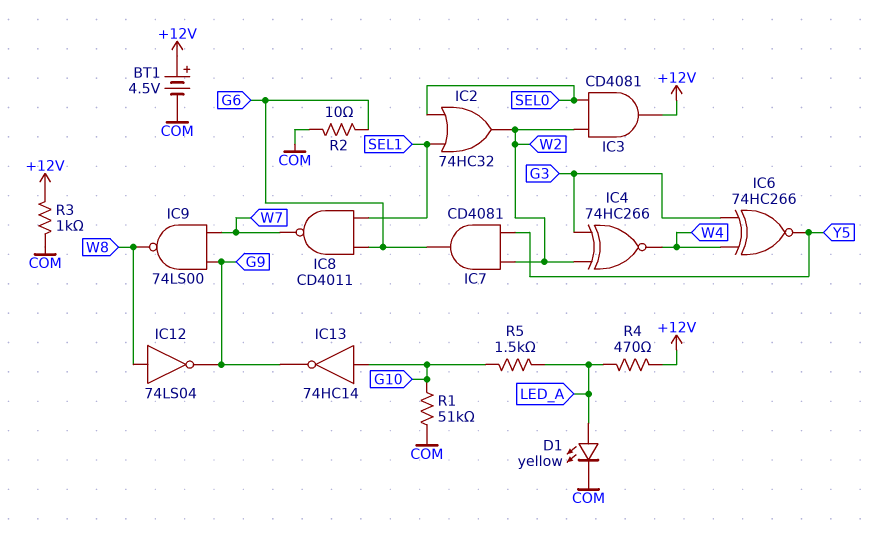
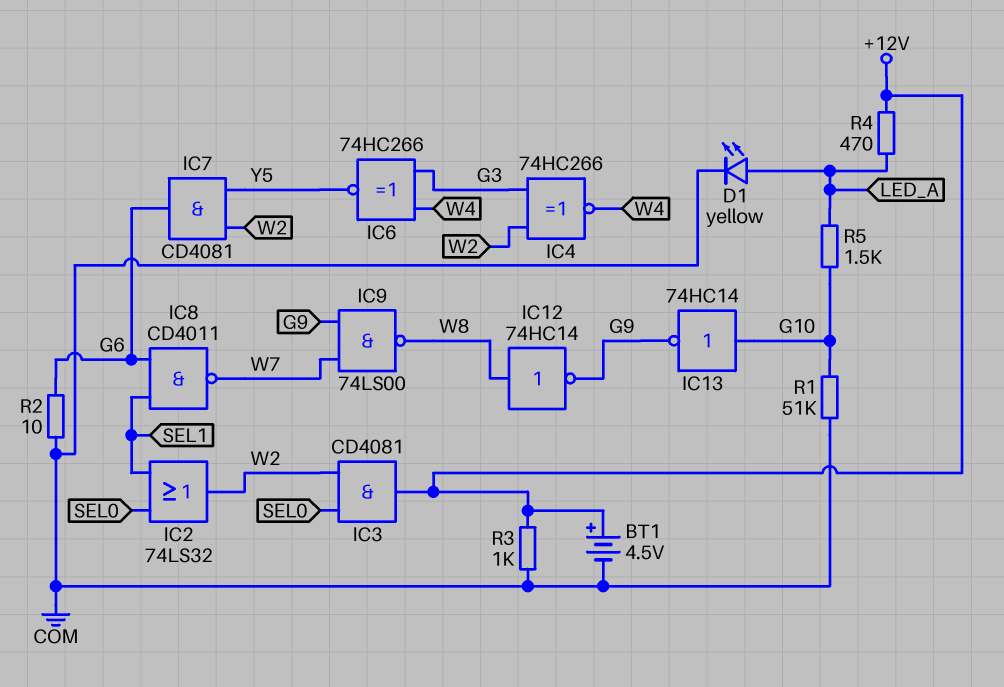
IC2: OR 74HC32 (in SEL0, in SEL1, out W2) -> OR 74LS32 (in SEL0, in SEL1, out W2)
IC12: NOT 74LS04 (in W8, out G9) -> NOT 74HC14 (in W8, out G9)

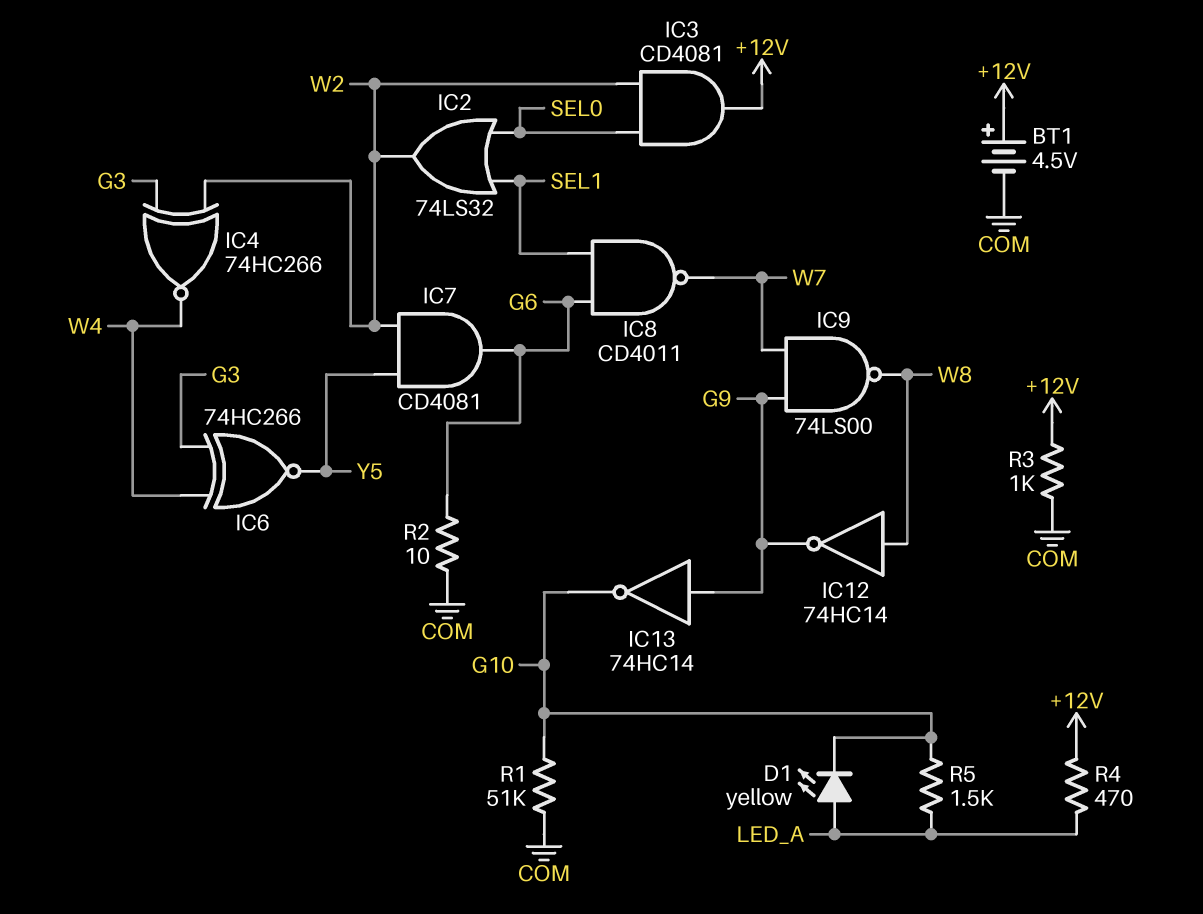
D1: LED yellow (A LED_A, K COM) -> LED yellow (A LED_A, K G10)
IC13: NOT 74HC14 (in G10, out G9) -> NOT 74HC14 (in G9, out G10)

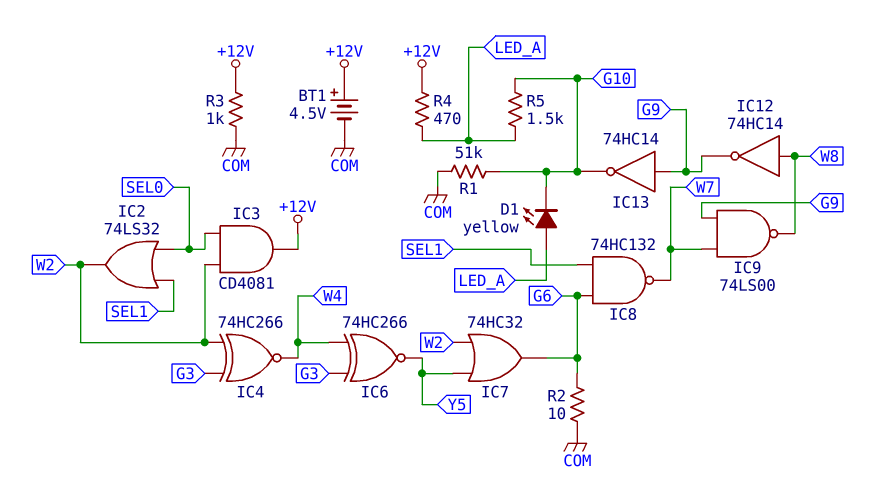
IC7: AND CD4081 (in W2, in Y5, out G6) -> OR 74HC32 (in W2, in Y5, out G6)
IC8: NAND CD4011 (in G6, in SEL1, out W7) -> NAND 74HC132 (in G6, in SEL1, out W7)

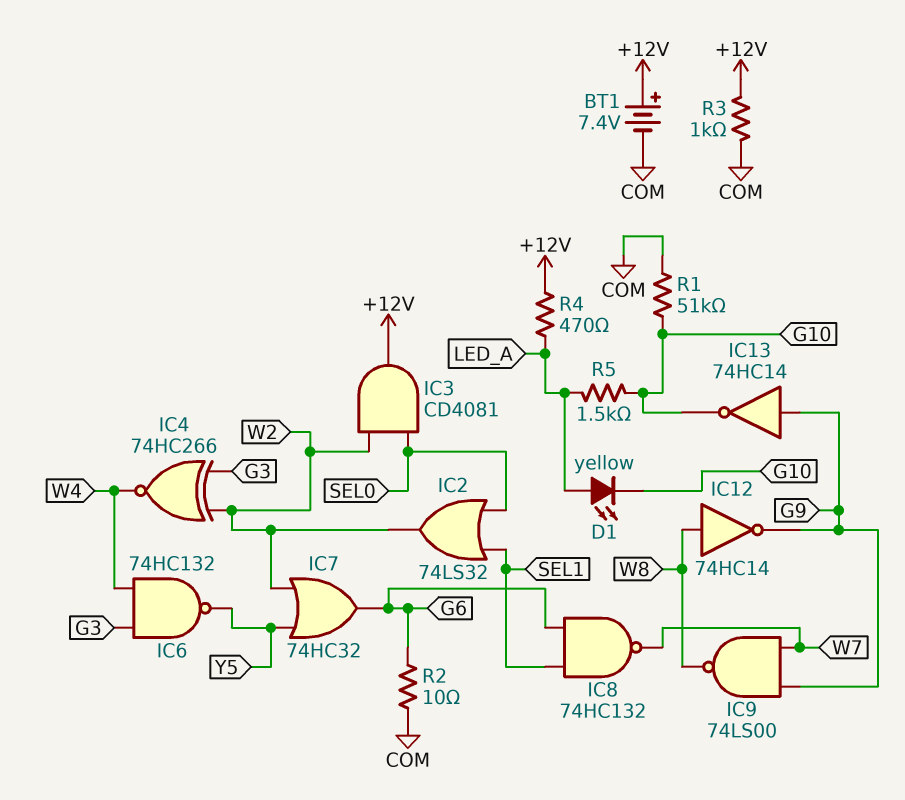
BT1: 4.5V (plus +12V, minus COM) -> 7.4V (plus +12V, minus COM)
IC6: XNOR 74HC266 (in G3, in W4, out Y5) -> NAND 74HC132 (in G3, in W4, out Y5)

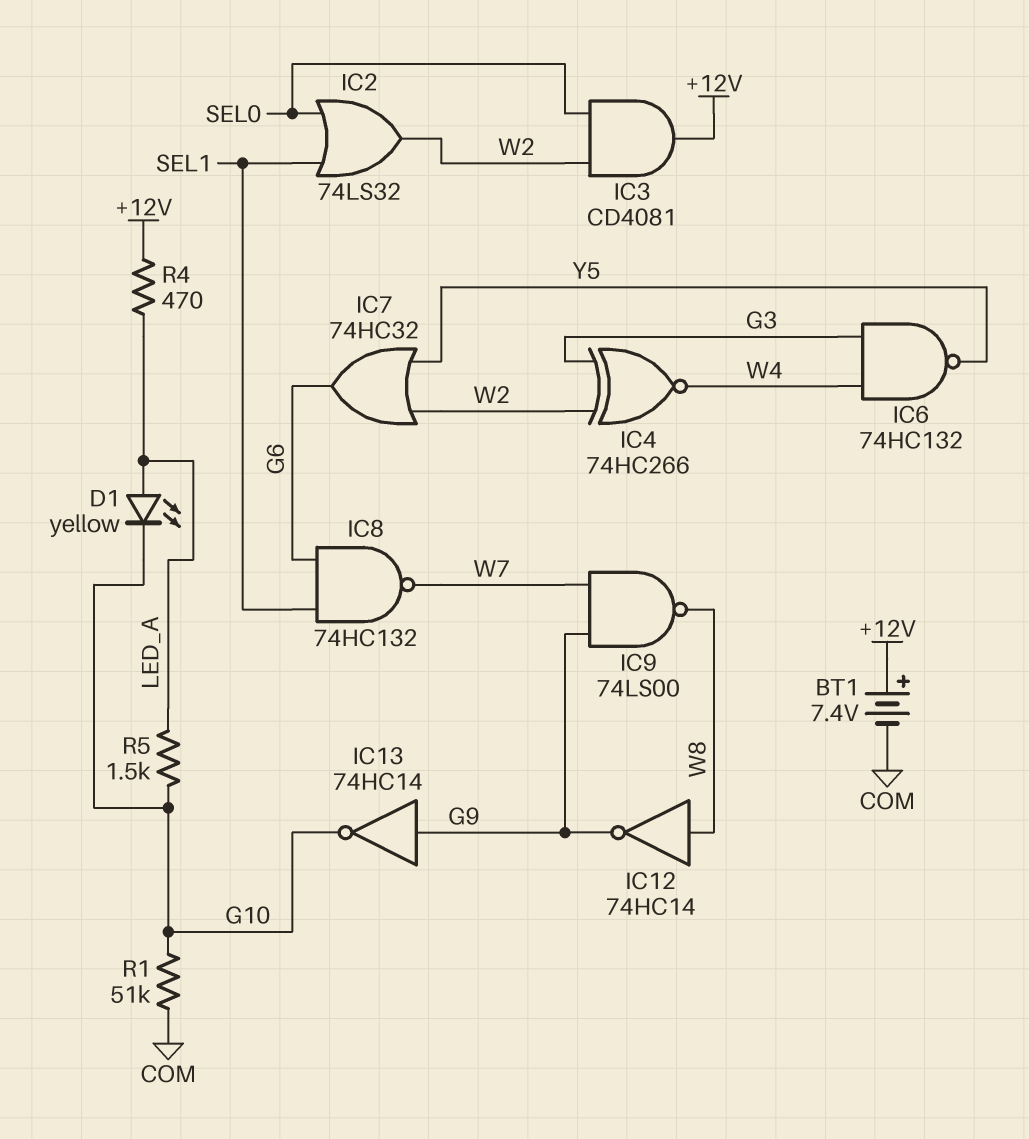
R2: 10 (COM, G6) -> none
R3: 1k (+12V, COM) -> none

